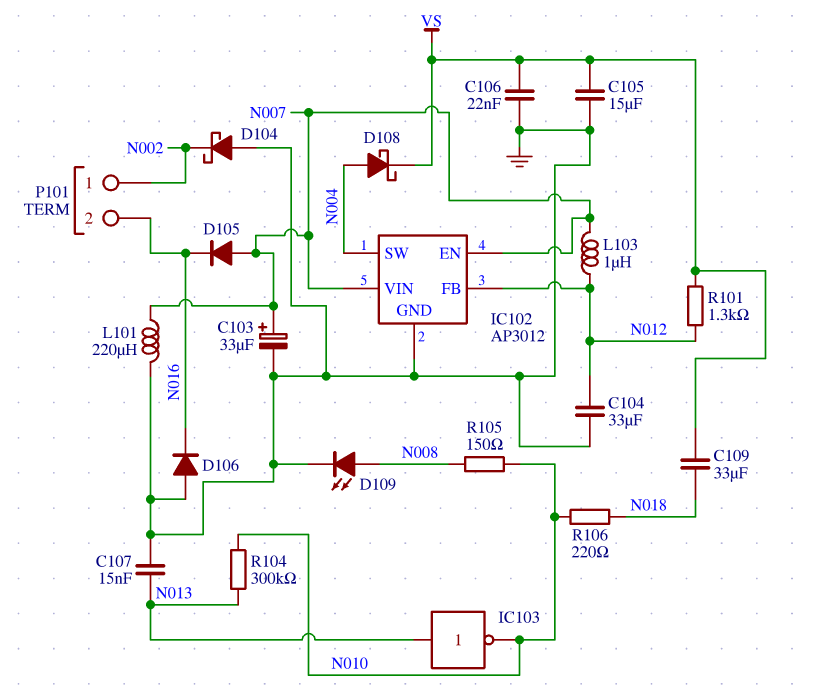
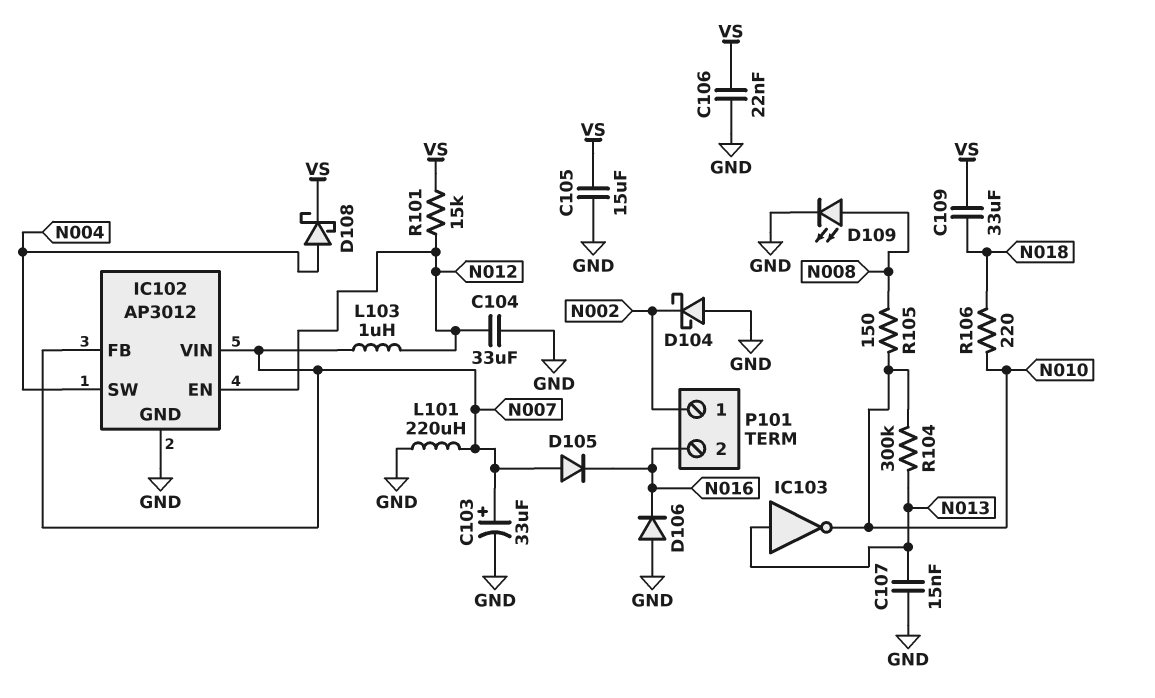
IC102 pin EN: N007 -> N012
IC102 pin FB: N012 -> N007
R101: 1.3k (N012, VS) -> 15k (N012, VS)

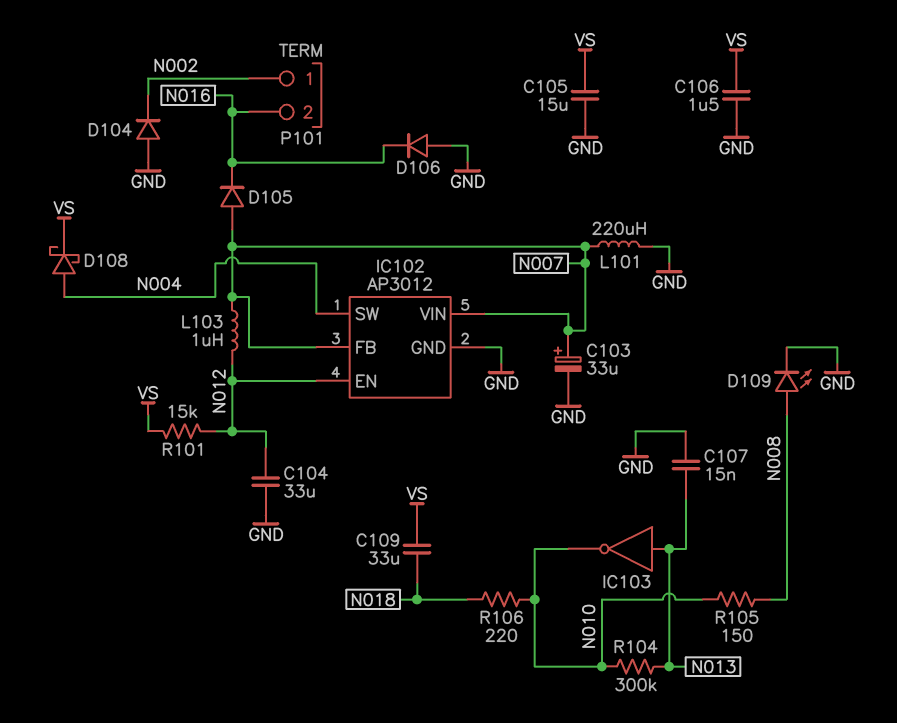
C106: 22nF (GND, VS) -> 1.5uF (GND, VS)
D104: schottky (A GND, K N002) -> diode (A GND, K N002)

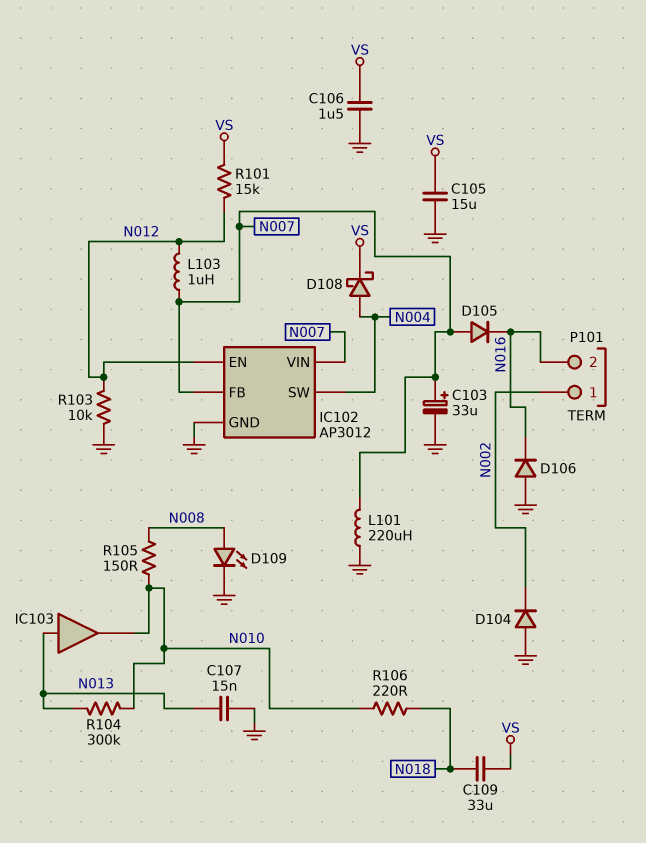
C104: 33uF (GND, N012) -> none
IC103: NOT (in N013, out N010) -> buffer (in N013, out N010)
R103: none -> 10k (GND, N012)

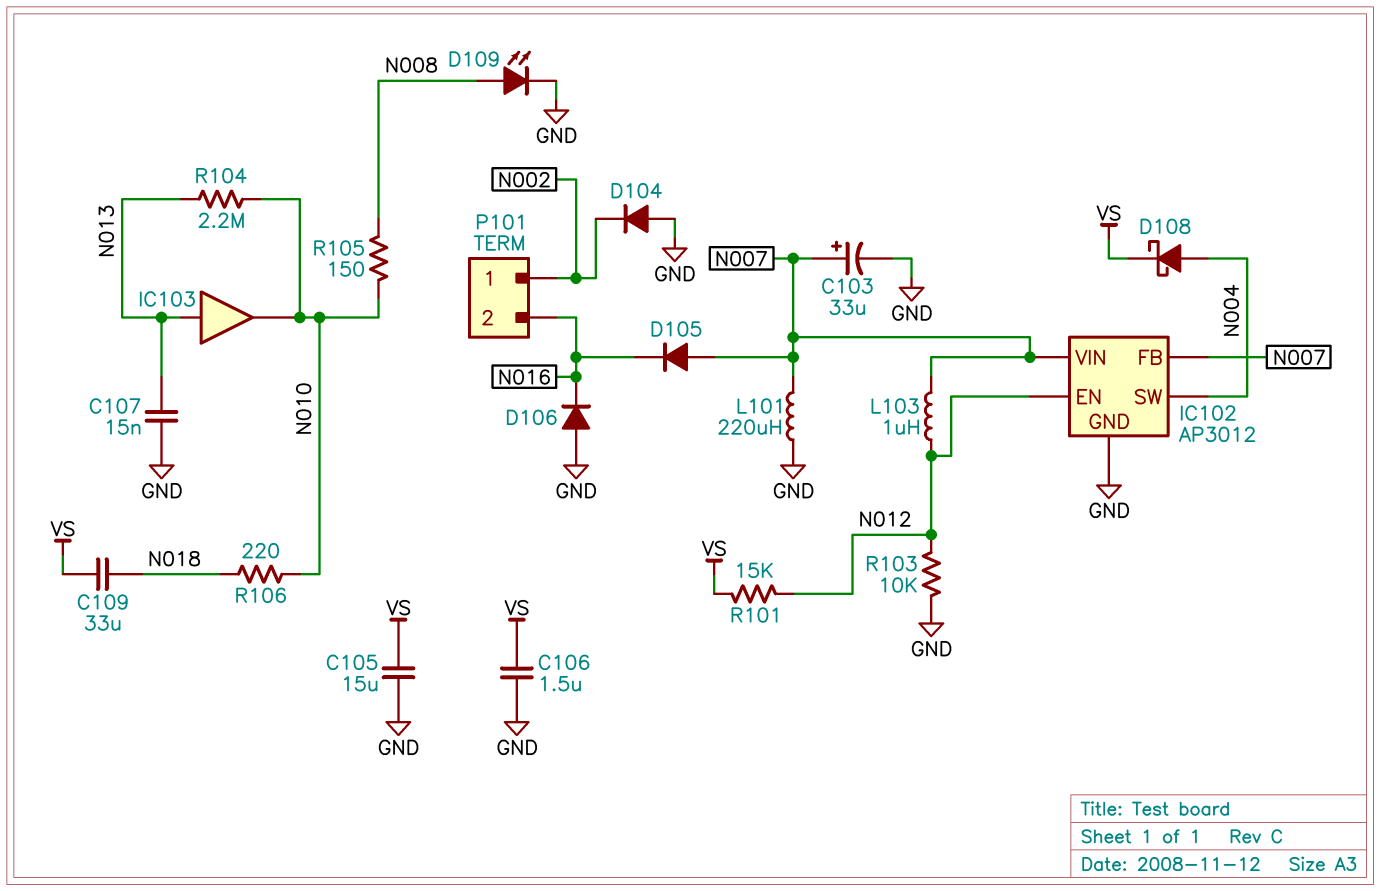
R104: 300k (N010, N013) -> 2.2M (N010, N013)

